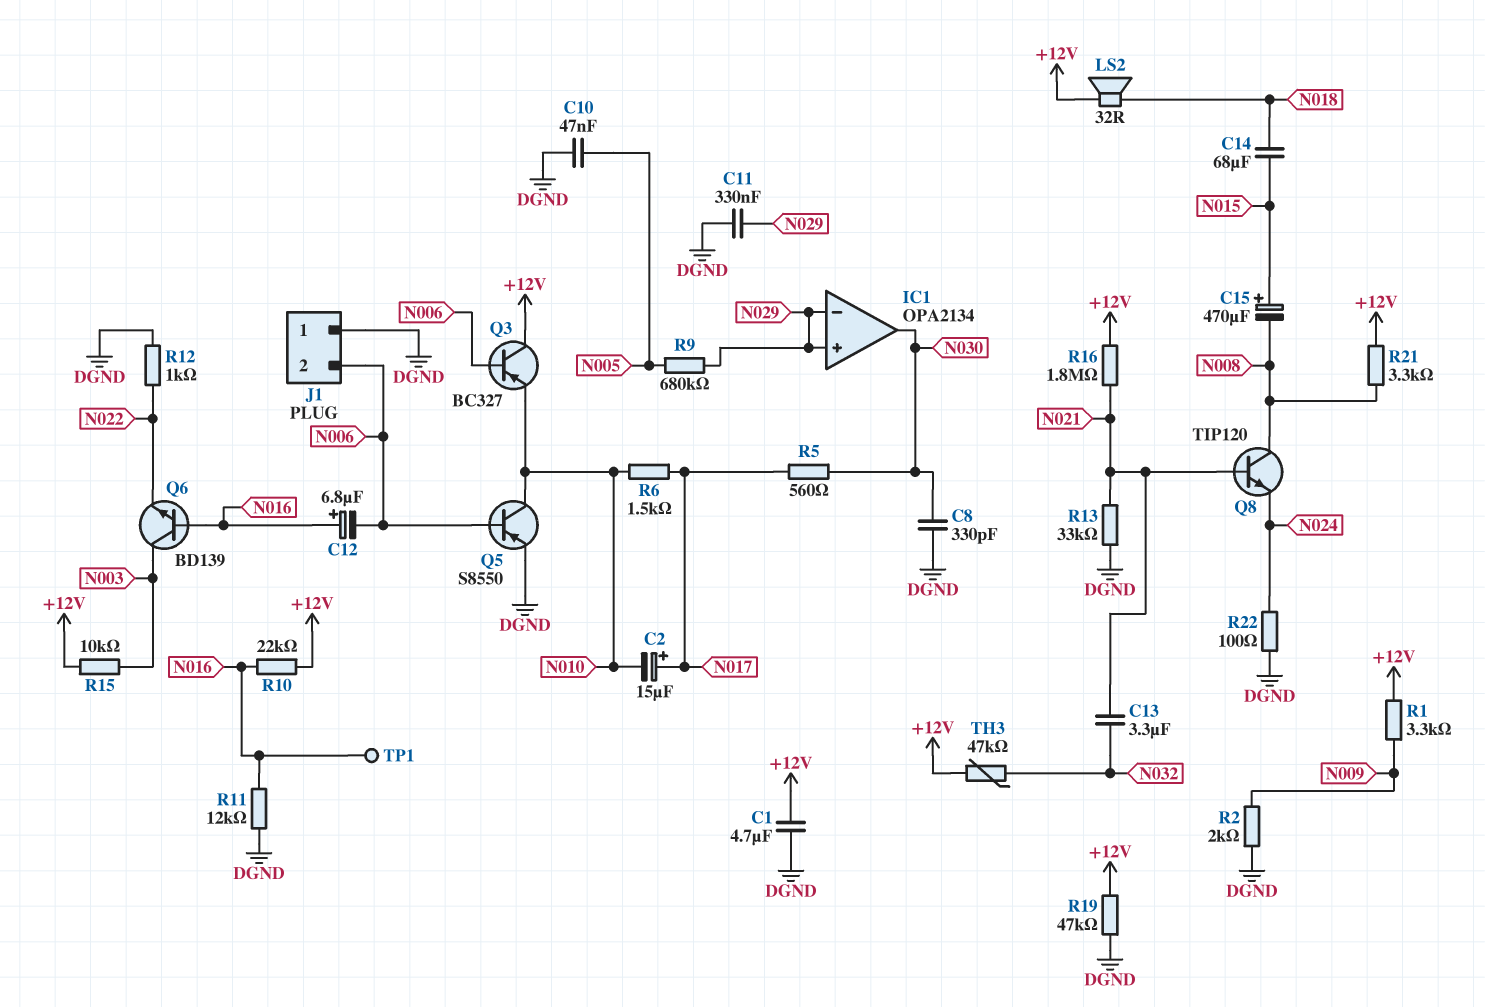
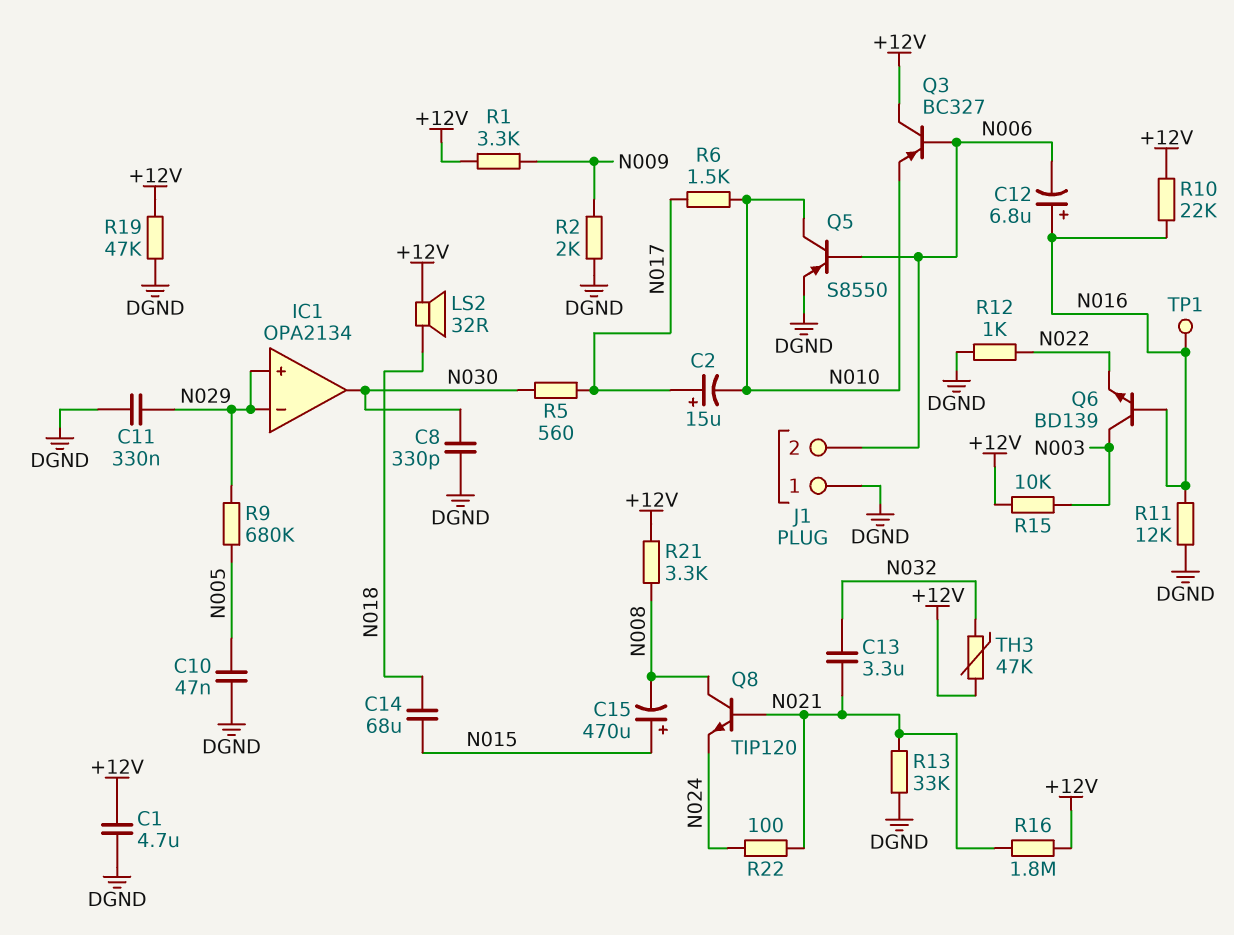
R22: 100 (DGND, N024) -> 100 (N021, N024)

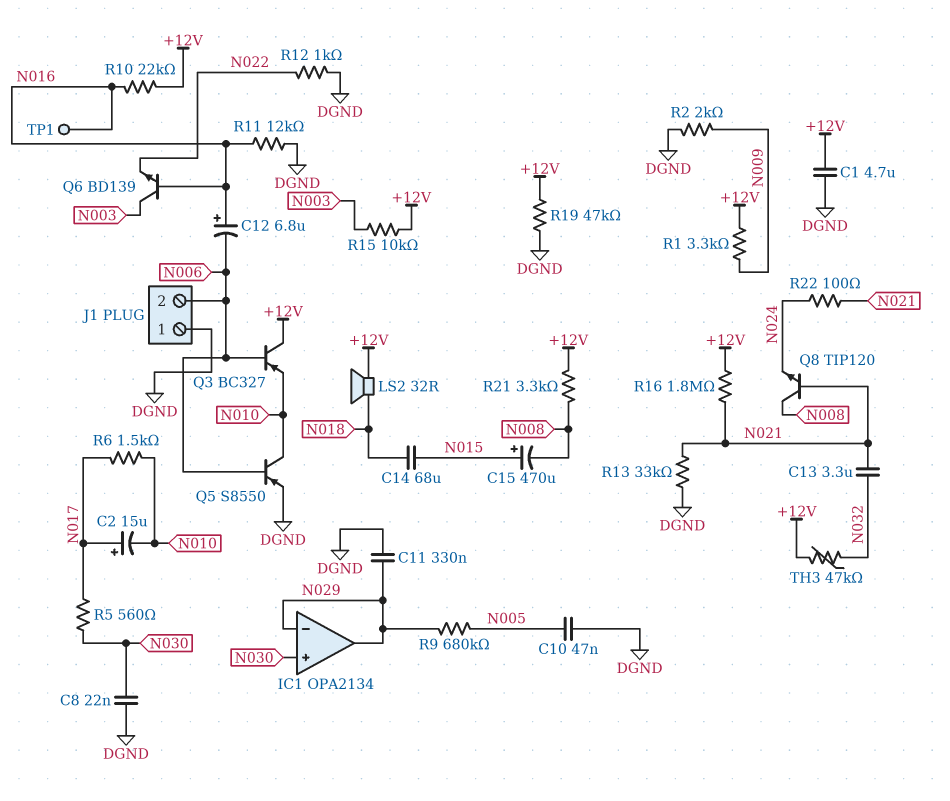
C8: 330pF (DGND, N030) -> 22nF (DGND, N030)
IC1 pin in+: N029 -> N030
IC1 pin out: N030 -> N029

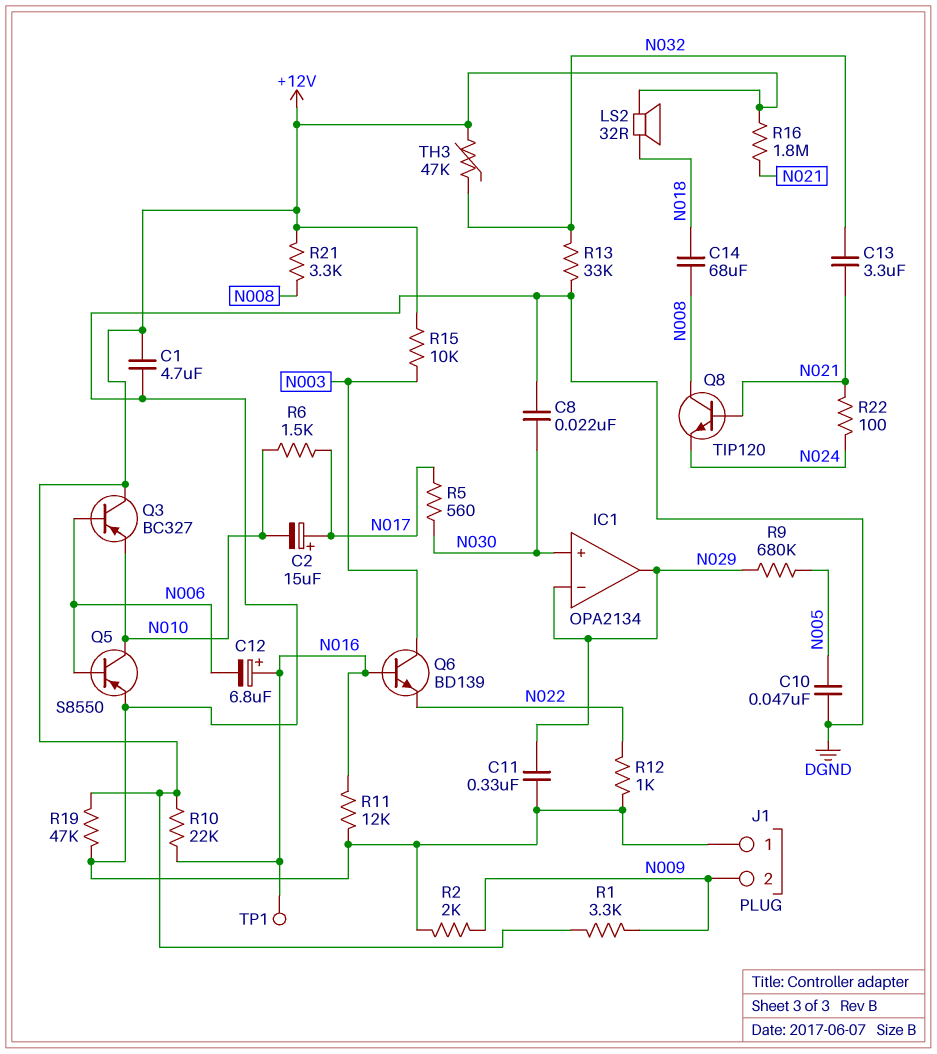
C14: 68uF (N015, N018) -> 68uF (N008, N018)
C15: 470uF (plus N015, minus N008) -> none
J1 pin 2: N006 -> N009
R13: 33k (DGND, N021) -> 33k (DGND, N032)

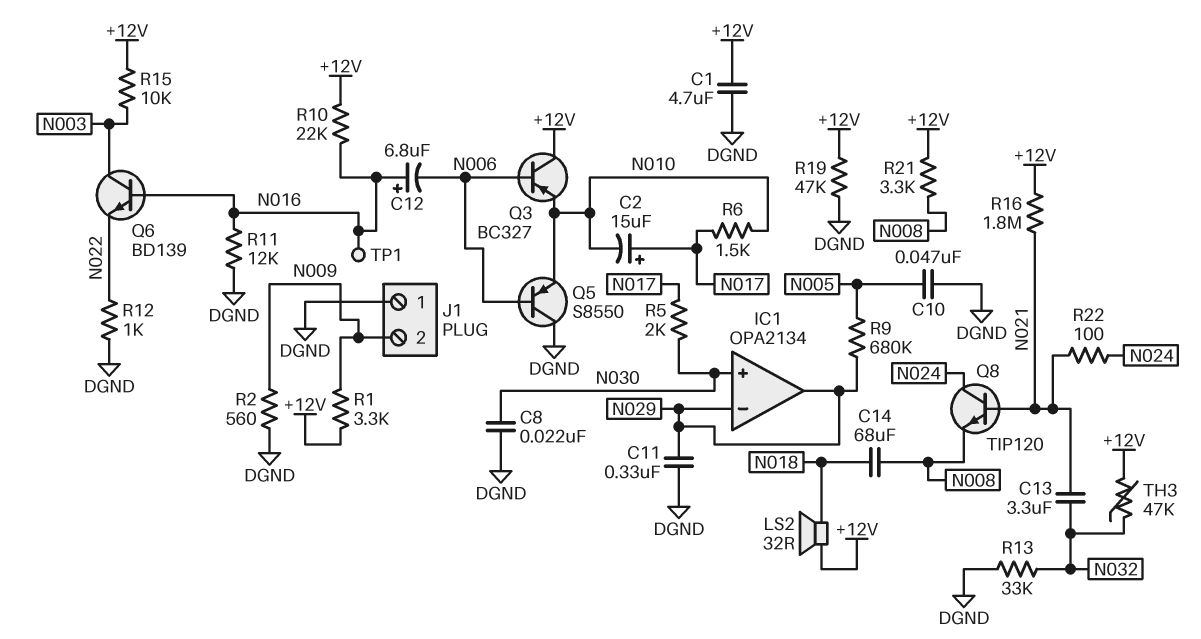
Q5: PNP S8550 (B N006, C N010, E DGND) -> PNP S8550 (B N006, C DGND, E N010)
Q8: NPN TIP120 (B N021, C N008, E N024) -> NPN TIP120 (B N021, C N024, E N008)
R2: 2k (DGND, N009) -> 560 (DGND, N009)
R5: 560 (N017, N030) -> 2k (N017, N030)

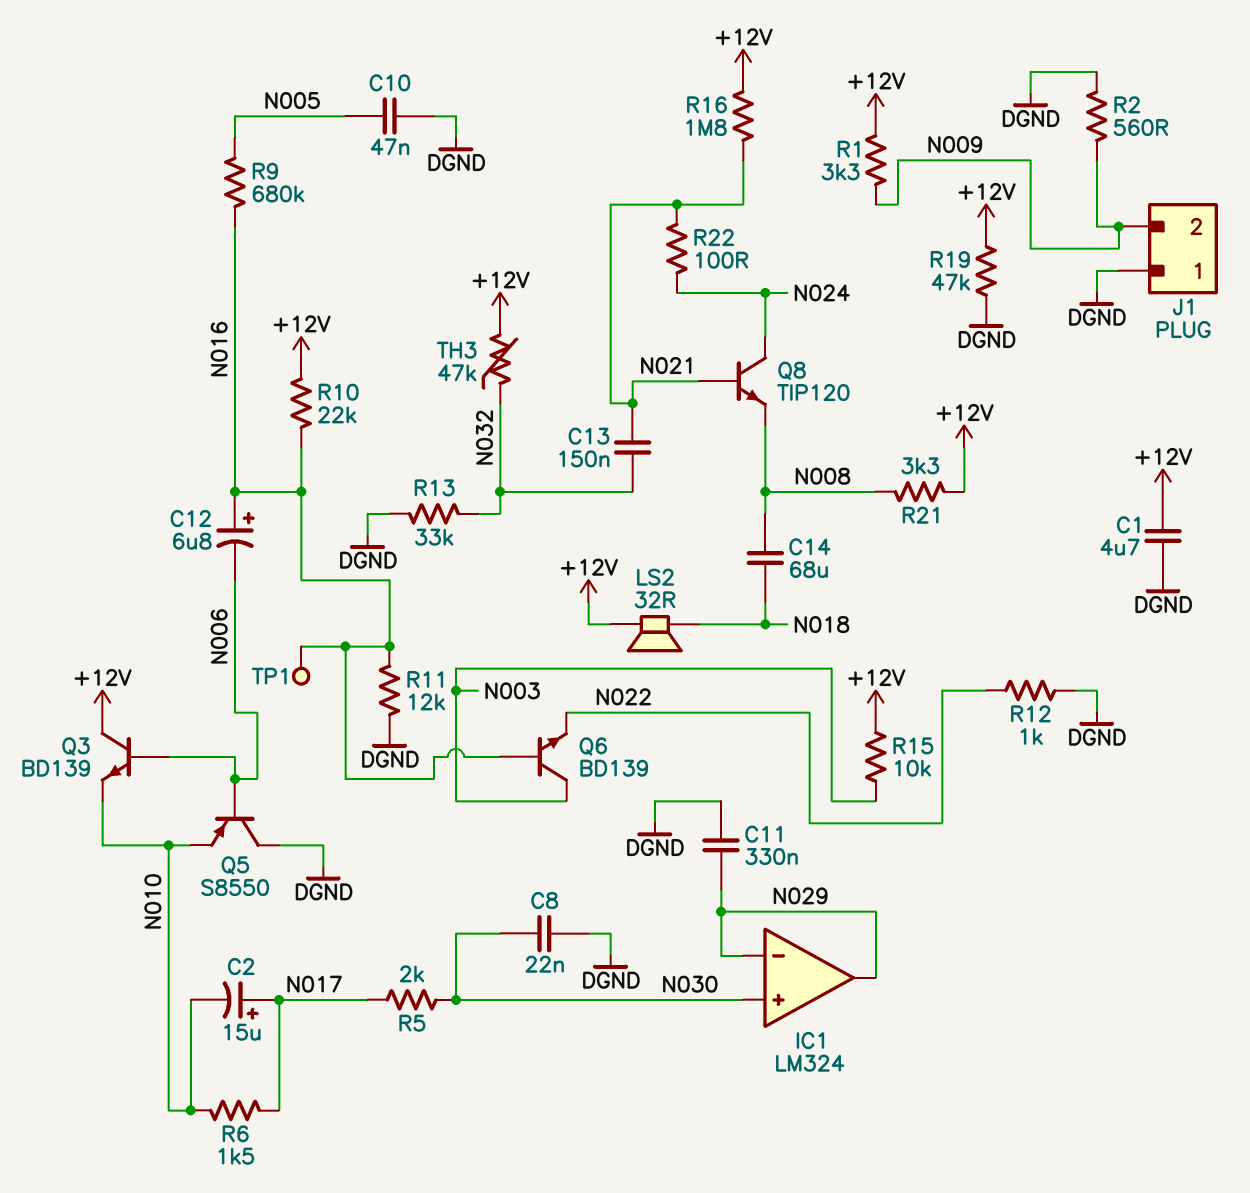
C13: 3.3uF (N021, N032) -> 150nF (N021, N032)
IC1: OPA2134 -> LM324
Q3: PNP BC327 (B N006, C +12V, E N010) -> NPN BD139 (B N006, C +12V, E N010)
R9: 680k (N005, N029) -> 680k (N005, N016)

